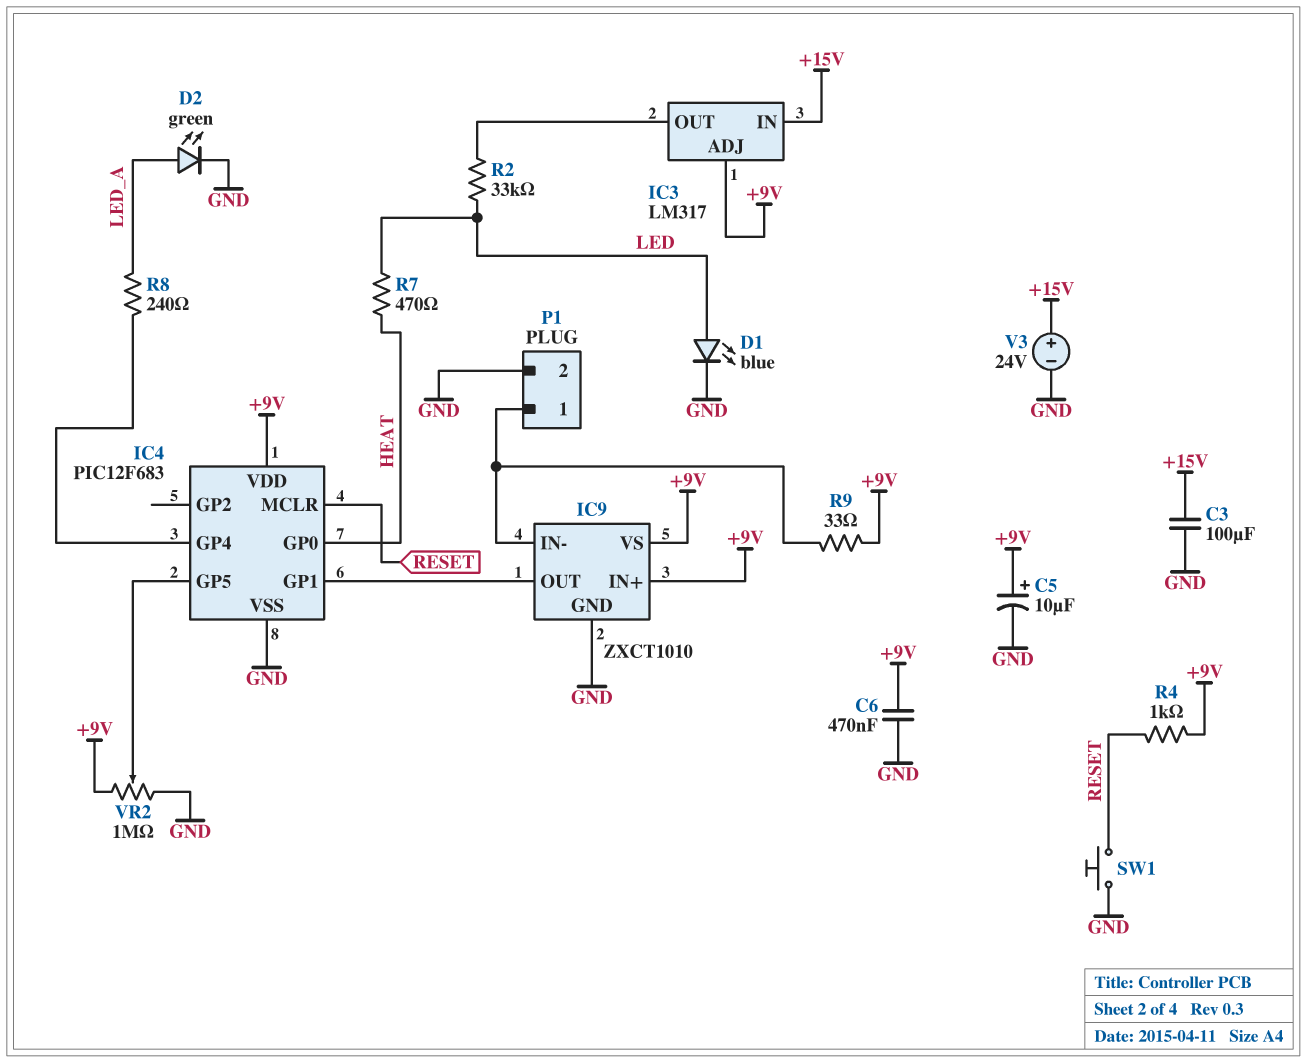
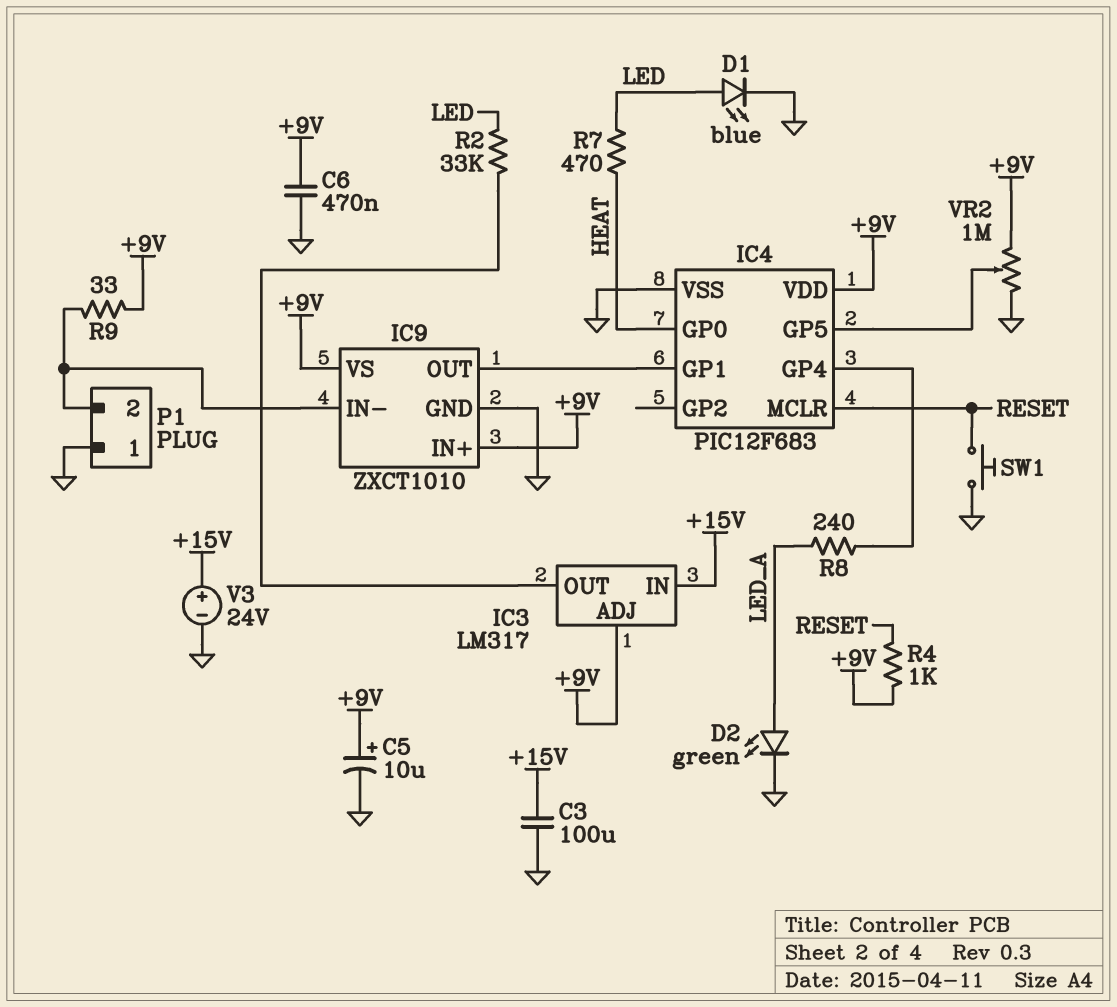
P1 pin 1: IC9/IN- -> GND
P1 pin 2: GND -> IC9/IN-

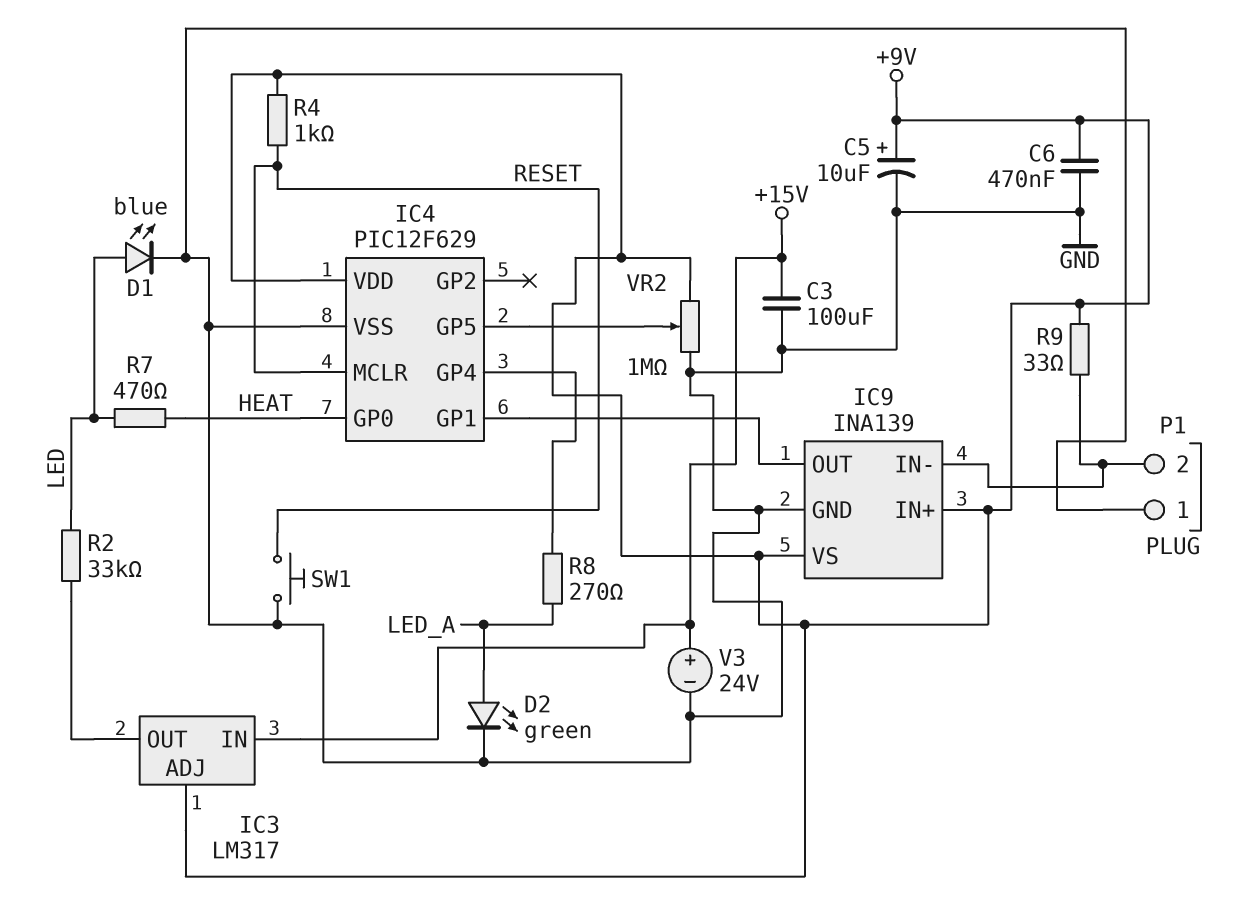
IC4: PIC12F683 -> PIC12F629
IC9: ZXCT1010 -> INA139
R8: 240 (IC4/GP4, LED_A) -> 270 (IC4/GP4, LED_A)

